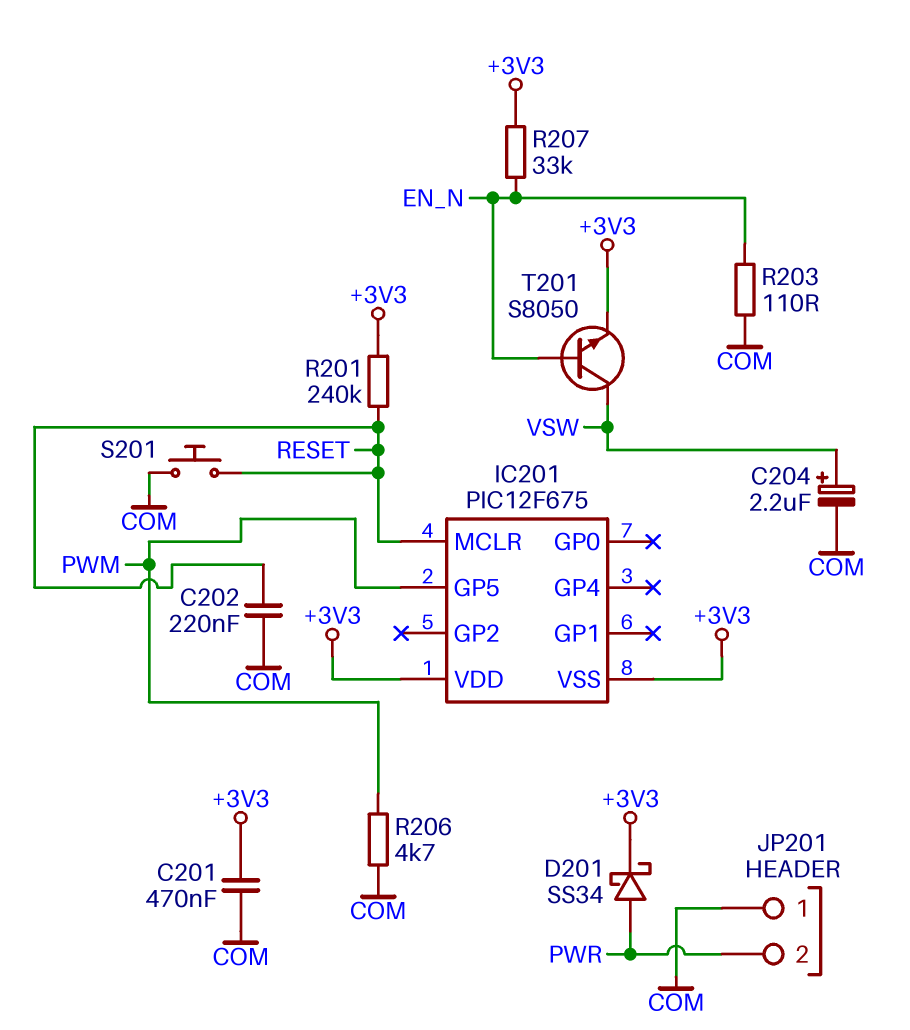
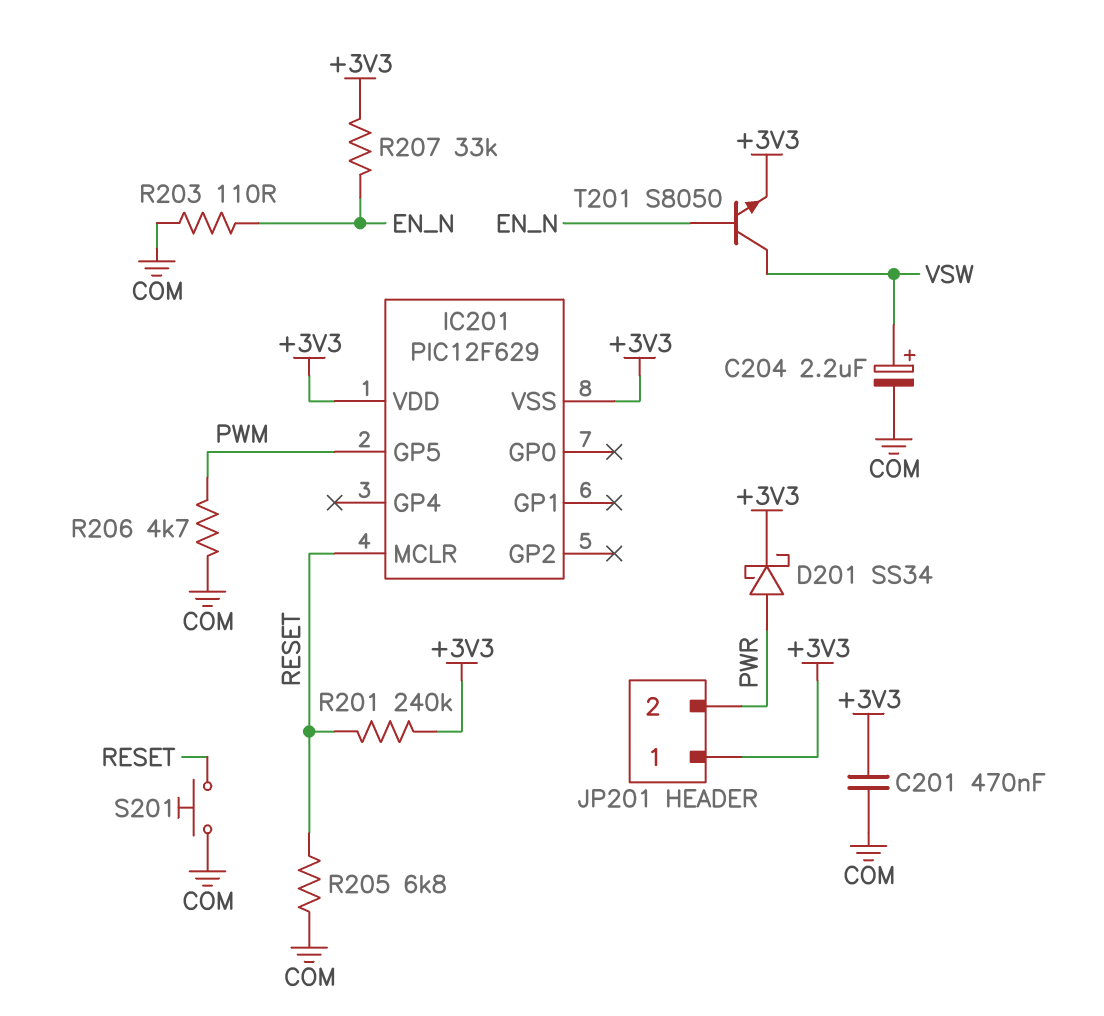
C202: 220nF (COM, RESET) -> none
IC201: PIC12F675 -> PIC12F629
JP201 pin 1: COM -> +3V3
R205: none -> 6.8k (COM, RESET)

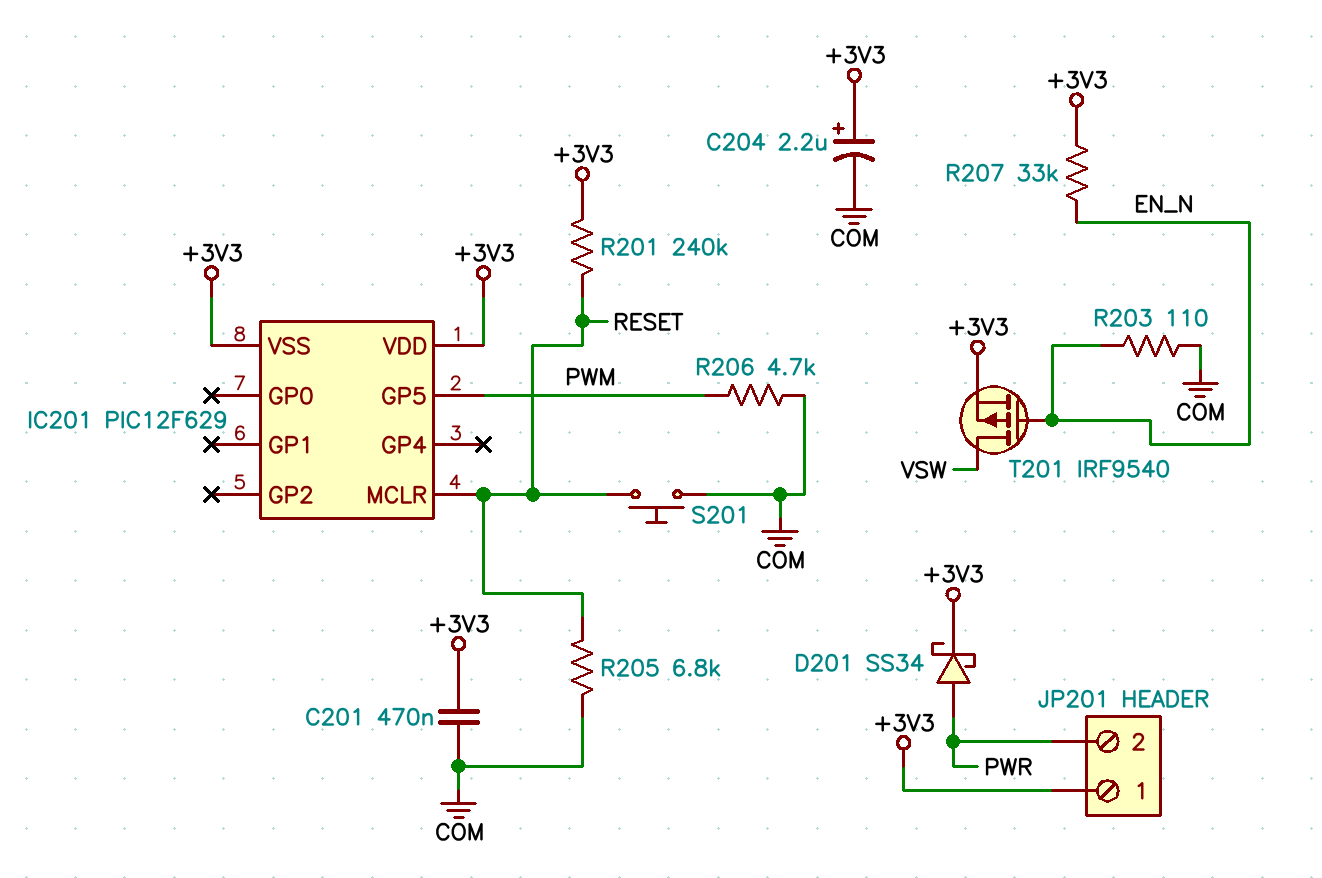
C204: 2.2uF (plus VSW, minus COM) -> 2.2uF (plus +3V3, minus COM)
T201: NPN S8050 (B EN_N, C VSW, E +3V3) -> PMOS IRF9540 (G EN_N, D VSW, S +3V3)

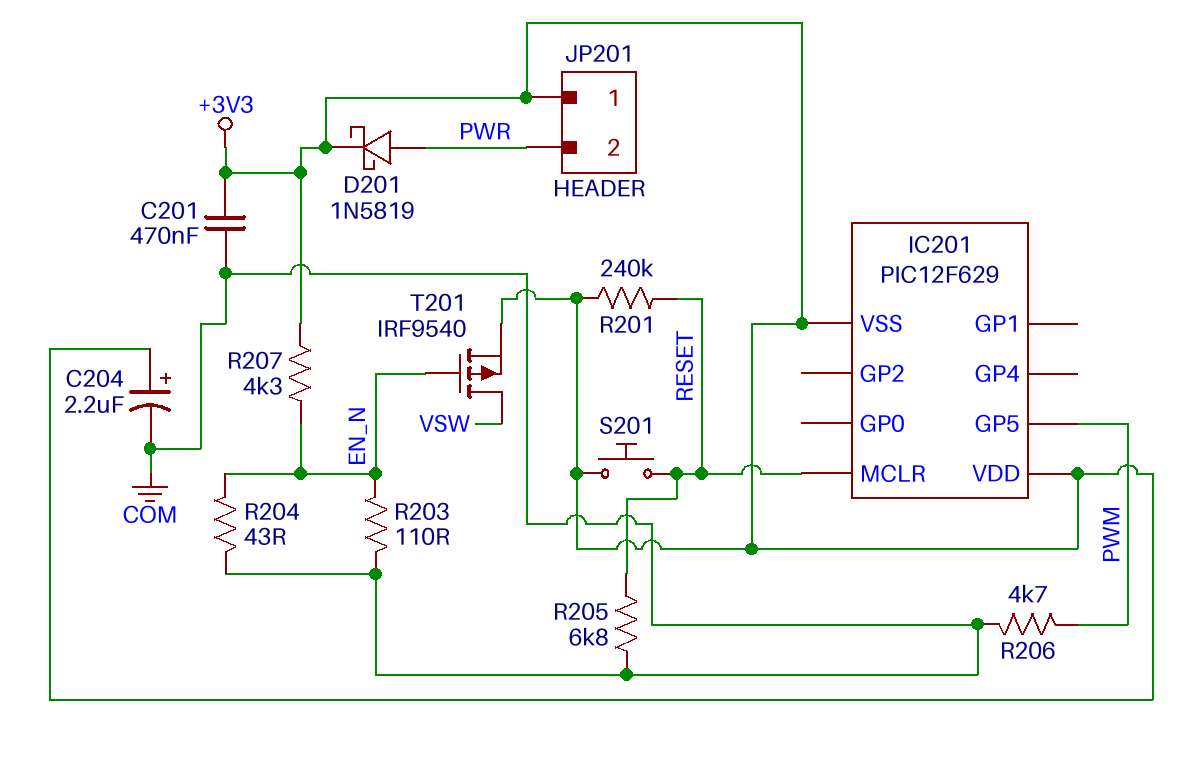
D201: schottky SS34 (A PWR, K +3V3) -> schottky 1N5819 (A PWR, K +3V3)
R204: none -> 43 (COM, EN_N)
R207: 33k (+3V3, EN_N) -> 4.3k (+3V3, EN_N)
S201: button (COM, RESET) -> button (+3V3, RESET)

